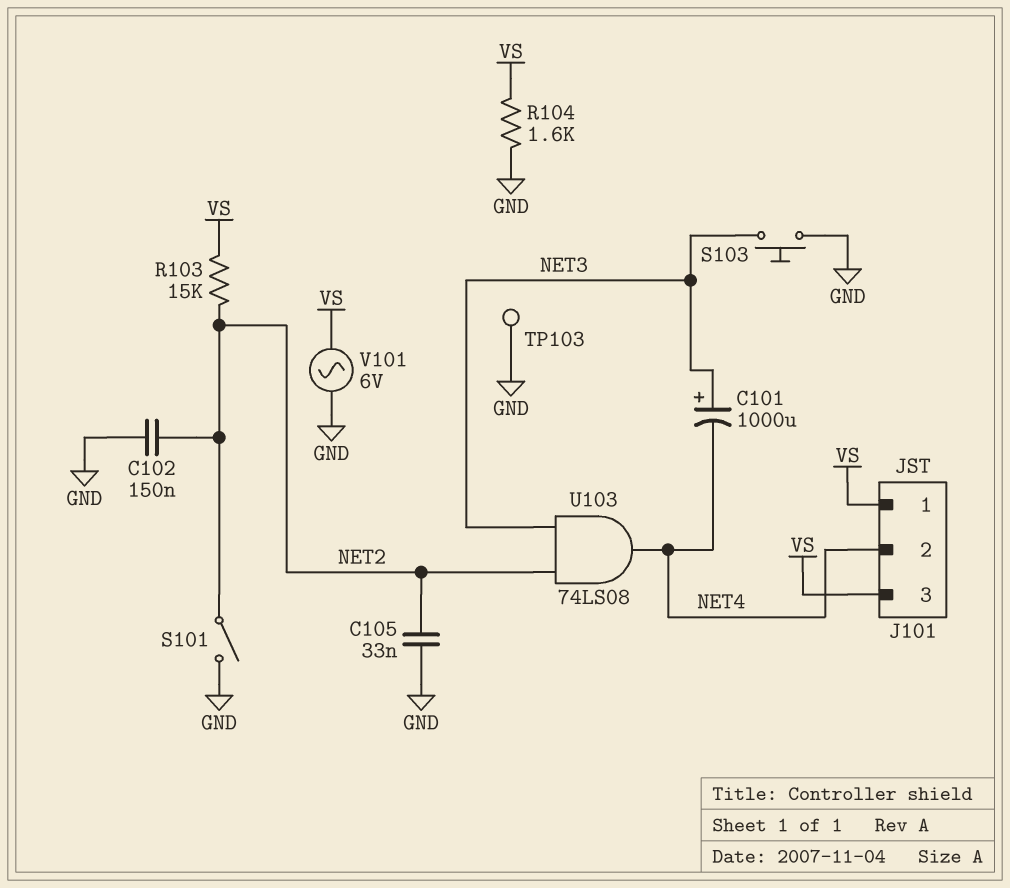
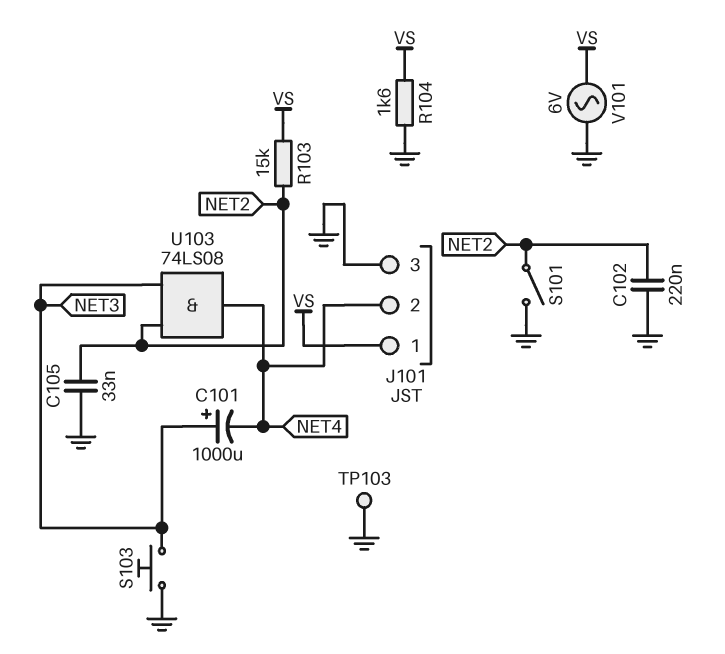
C102: 150nF (GND, NET2) -> 220nF (GND, NET2)
J101 pin 3: VS -> GND

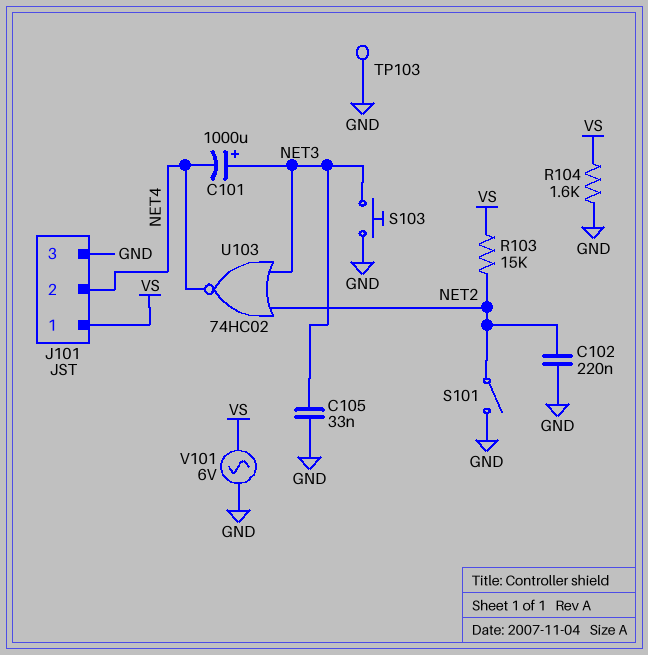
C105: 33nF (GND, NET2) -> 33nF (GND, NET3)
U103: AND 74LS08 (in NET2, in NET3, out NET4) -> NOR 74HC02 (in NET2, in NET3, out NET4)

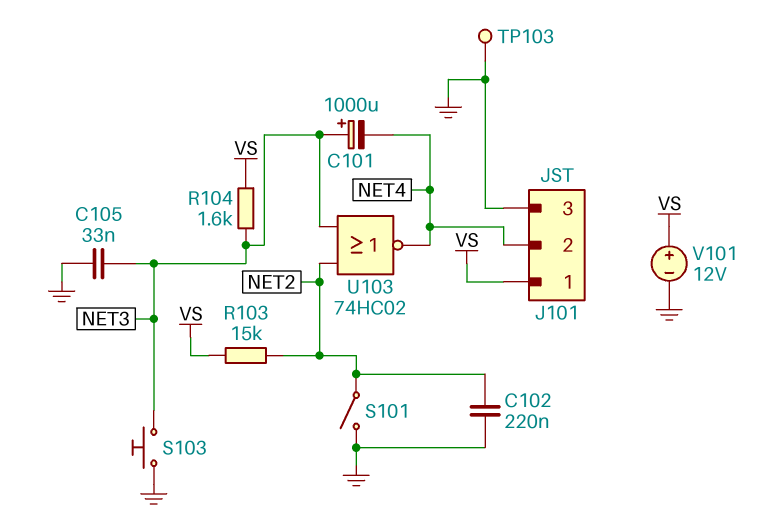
R104: 1.6k (GND, VS) -> 1.6k (NET3, VS)
V101: AC 6V (GND, VS) -> 12V (plus VS, minus GND)

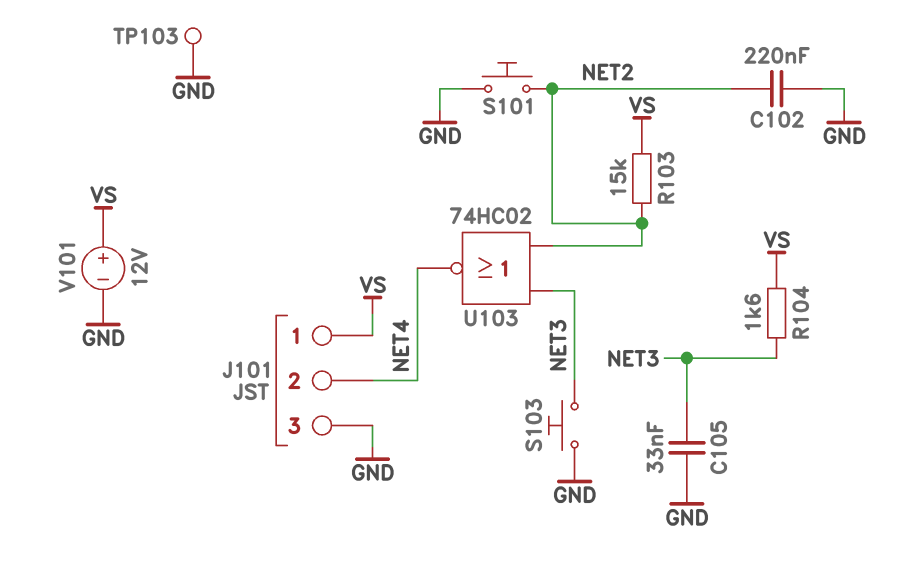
C101: 1000uF (plus NET3, minus NET4) -> none
S101: switch (GND, NET2) -> button (GND, NET2)

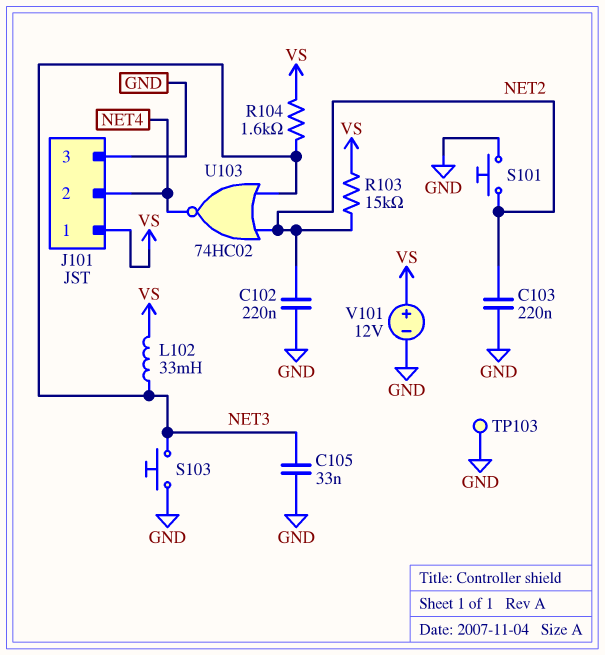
C103: none -> 220nF (GND, NET2)
L102: none -> 33mH (NET3, VS)

